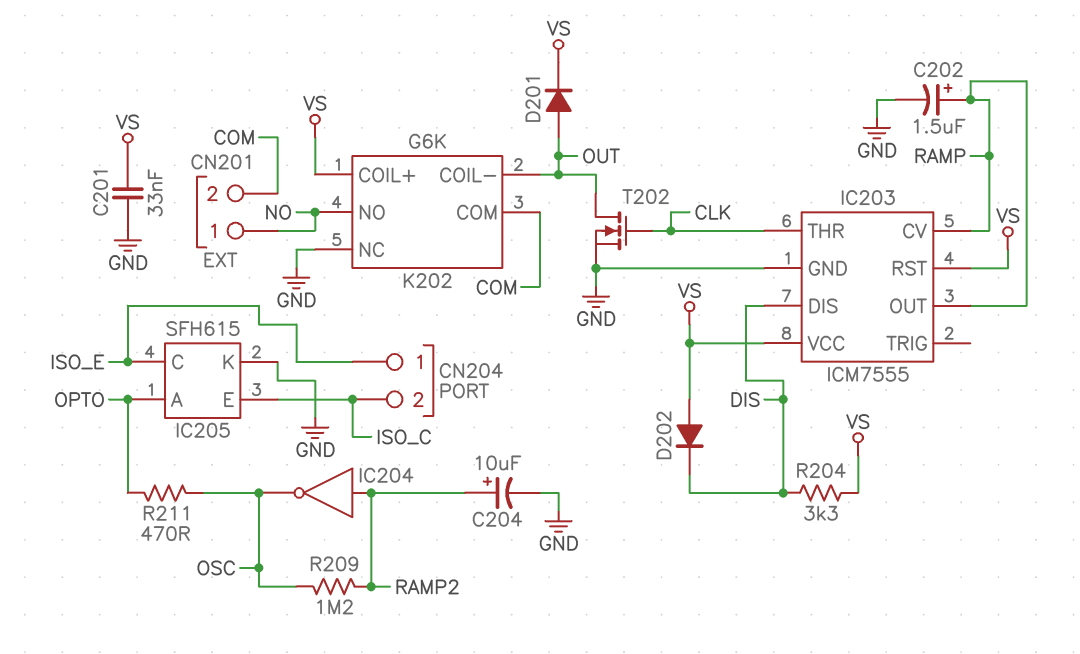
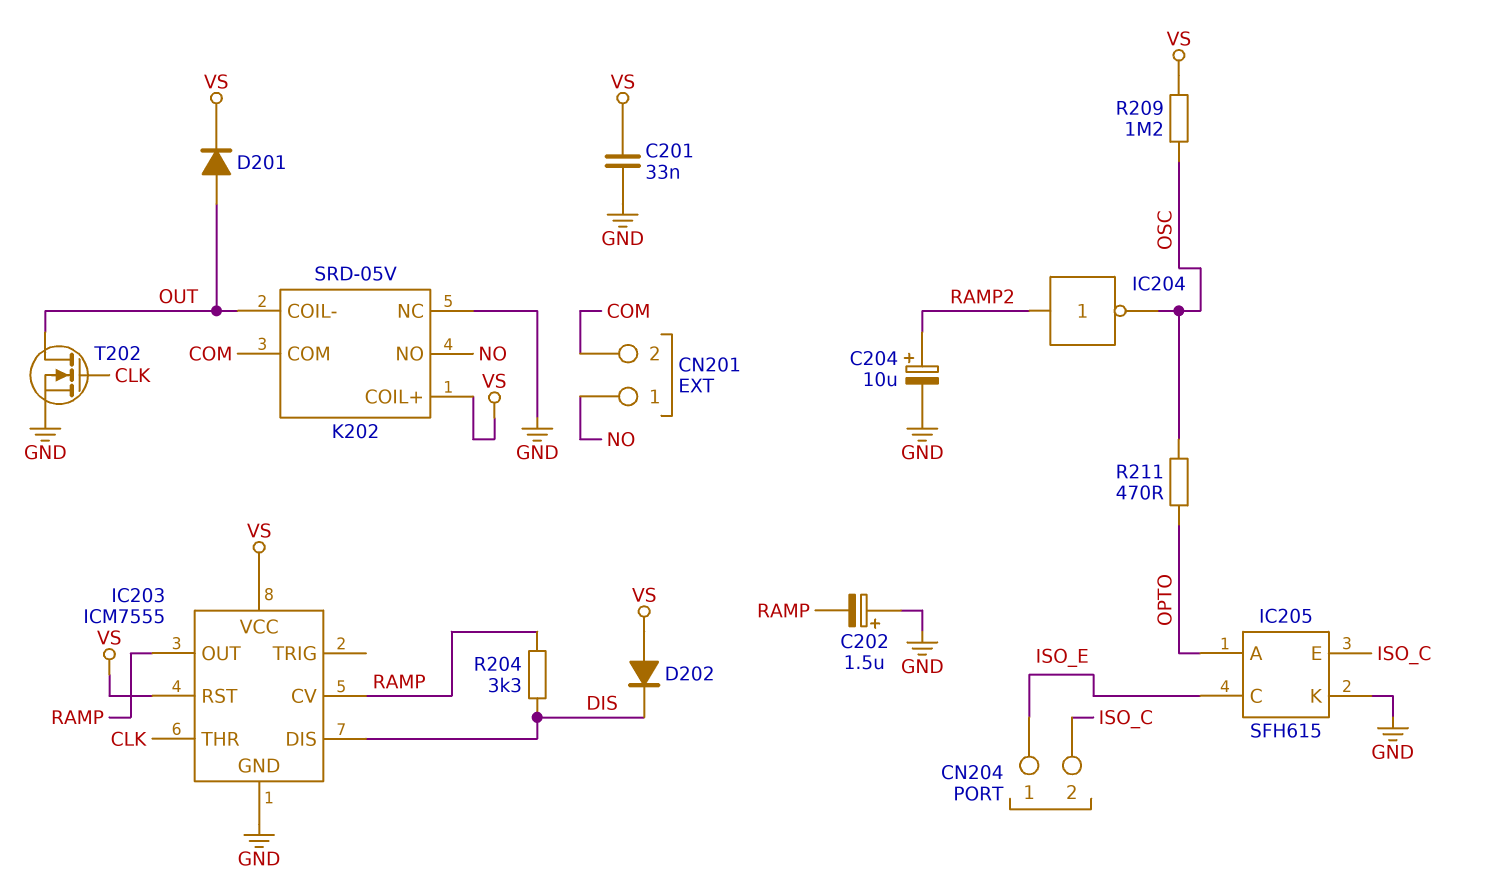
C202: 1.5uF (plus RAMP, minus GND) -> 1.5uF (plus GND, minus RAMP)
K202: G6K -> SRD-05V
R204: 3.3k (DIS, VS) -> 3.3k (DIS, RAMP)
R209: 1.2M (OSC, RAMP2) -> 1.2M (OSC, VS)

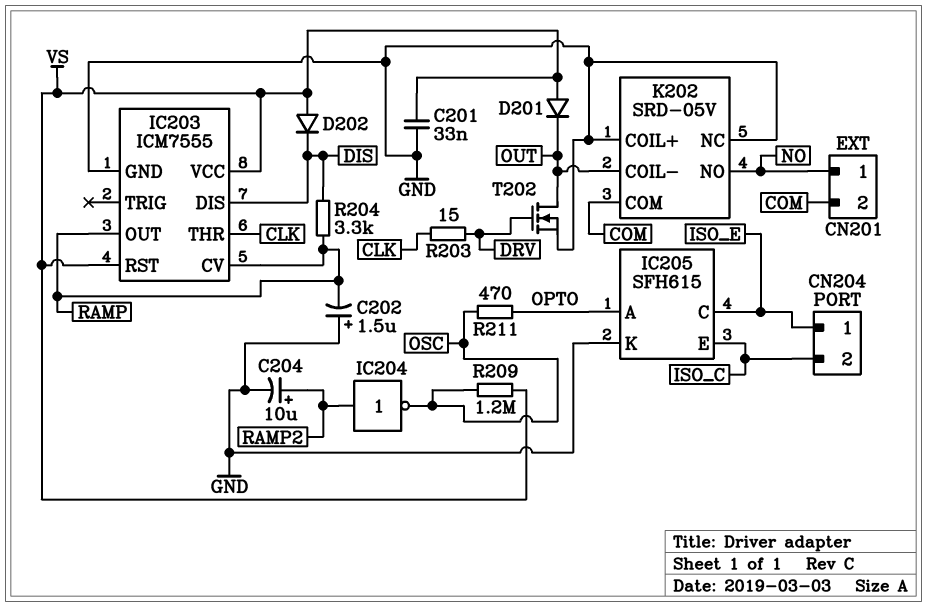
D201: diode (A OUT, K VS) -> diode (A VS, K OUT)
K202 pin COIL+: VS -> GND
R203: none -> 15 (CLK, DRV)
T202: NMOS (G CLK, D OUT, S GND) -> NMOS (G DRV, D OUT, S GND)

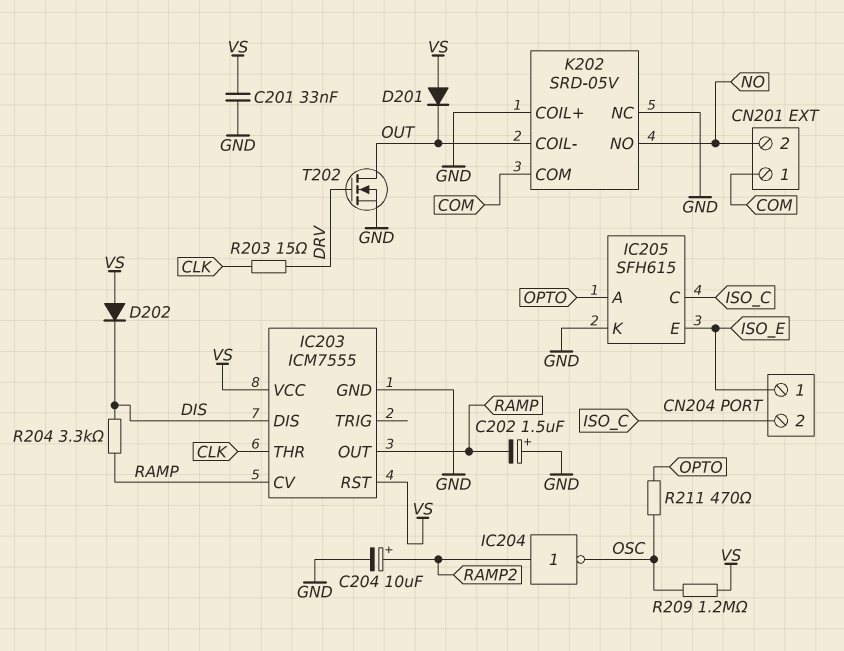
CN201 pin 1: NO -> COM
CN201 pin 2: COM -> NO
IC205 pin C: ISO_E -> ISO_C
IC205 pin E: ISO_C -> ISO_E

